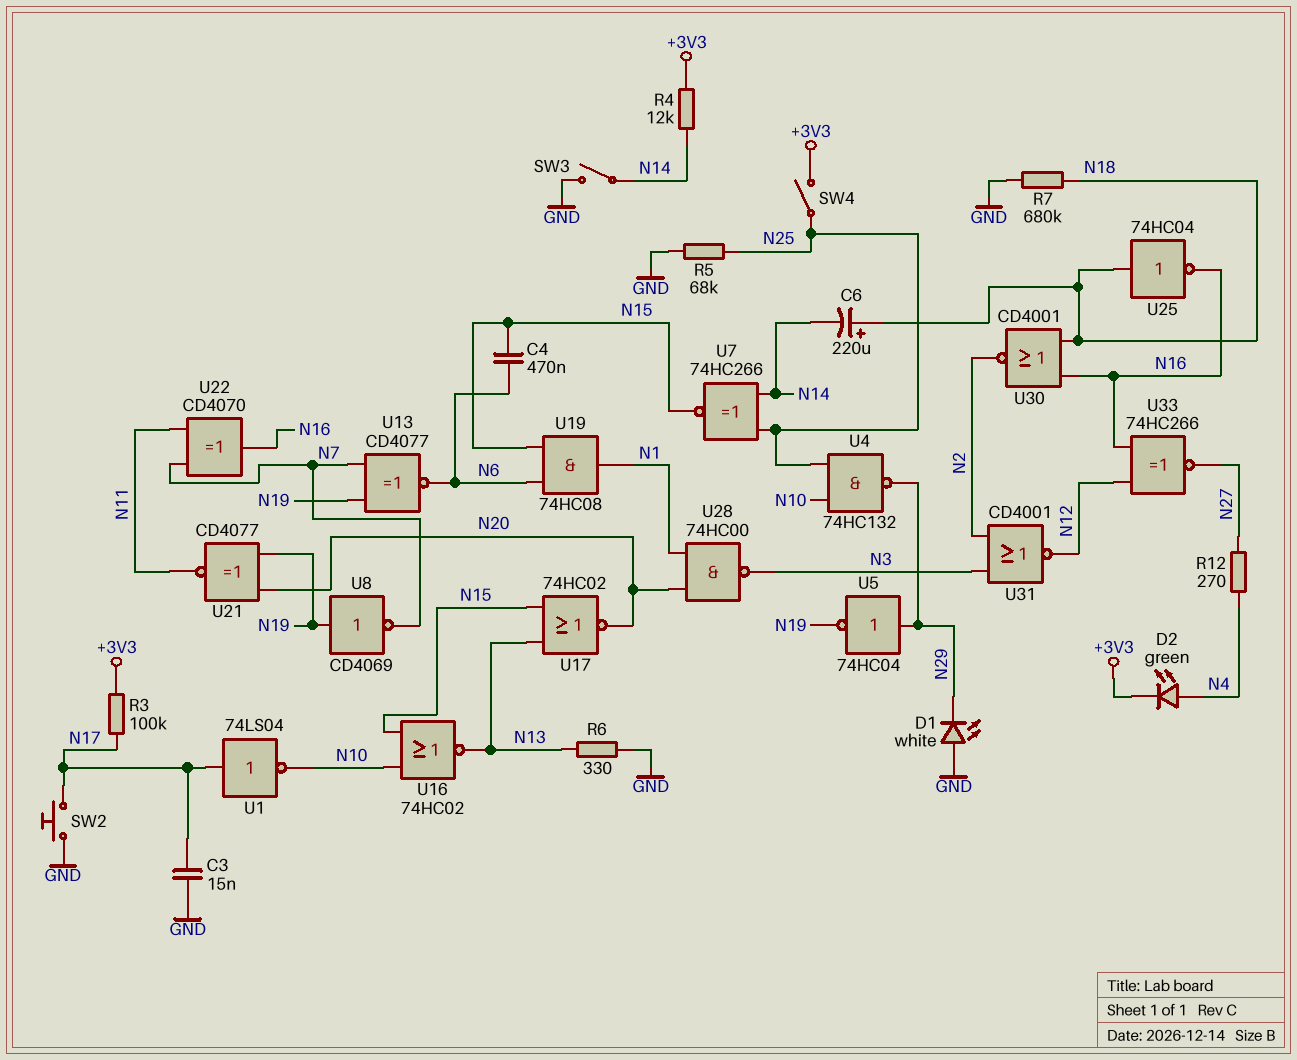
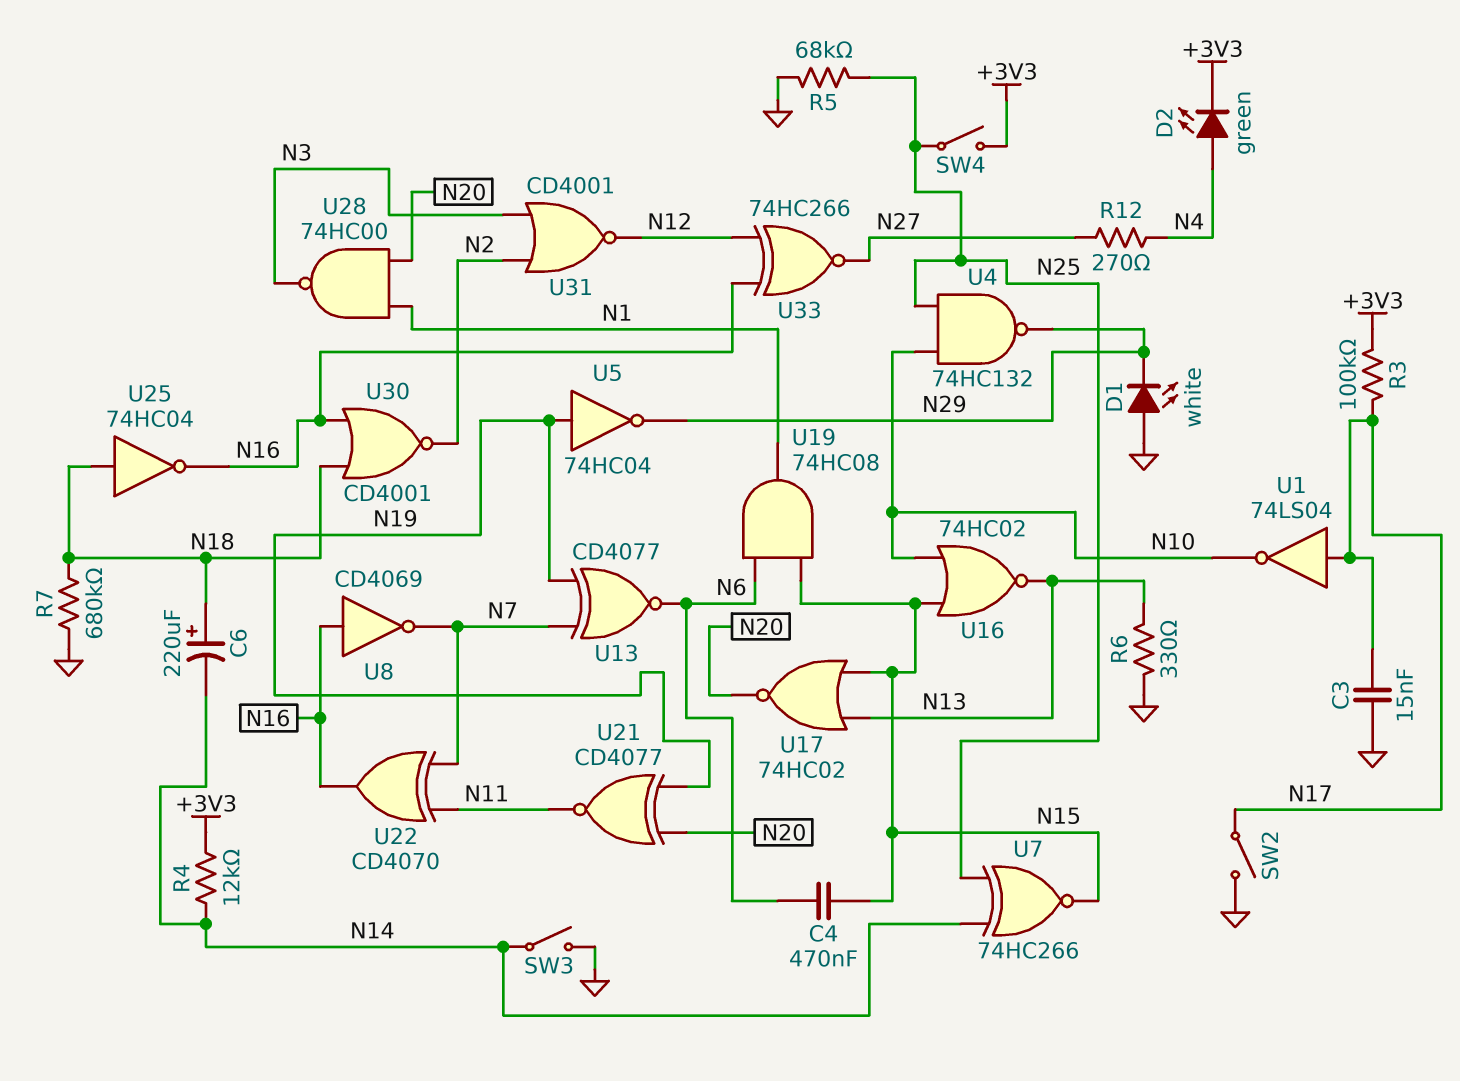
SW2: button (GND, N17) -> switch (GND, N17)
U5: NOT 74HC04 (in N29, out N19) -> NOT 74HC04 (in N19, out N29)
U8: NOT CD4069 (in N19, out N7) -> NOT CD4069 (in N16, out N7)

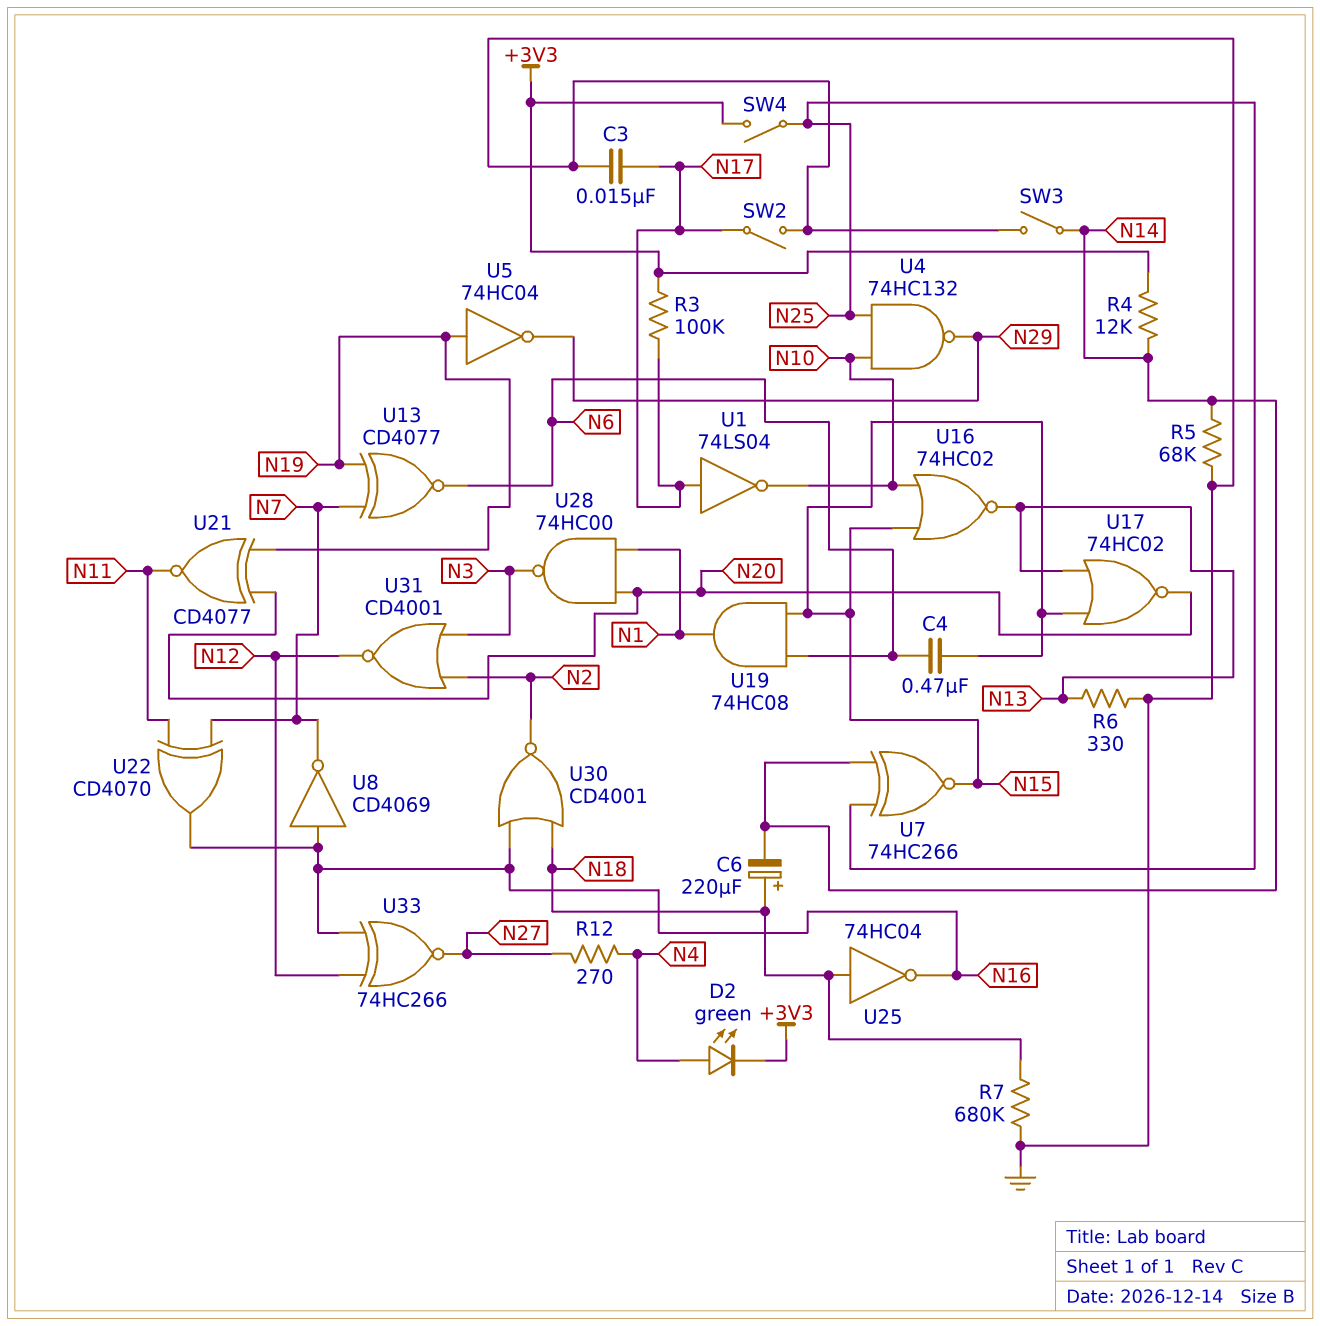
D1: LED white (A GND, K N29) -> none
R5: 68k (GND, N25) -> 68k (GND, N14)

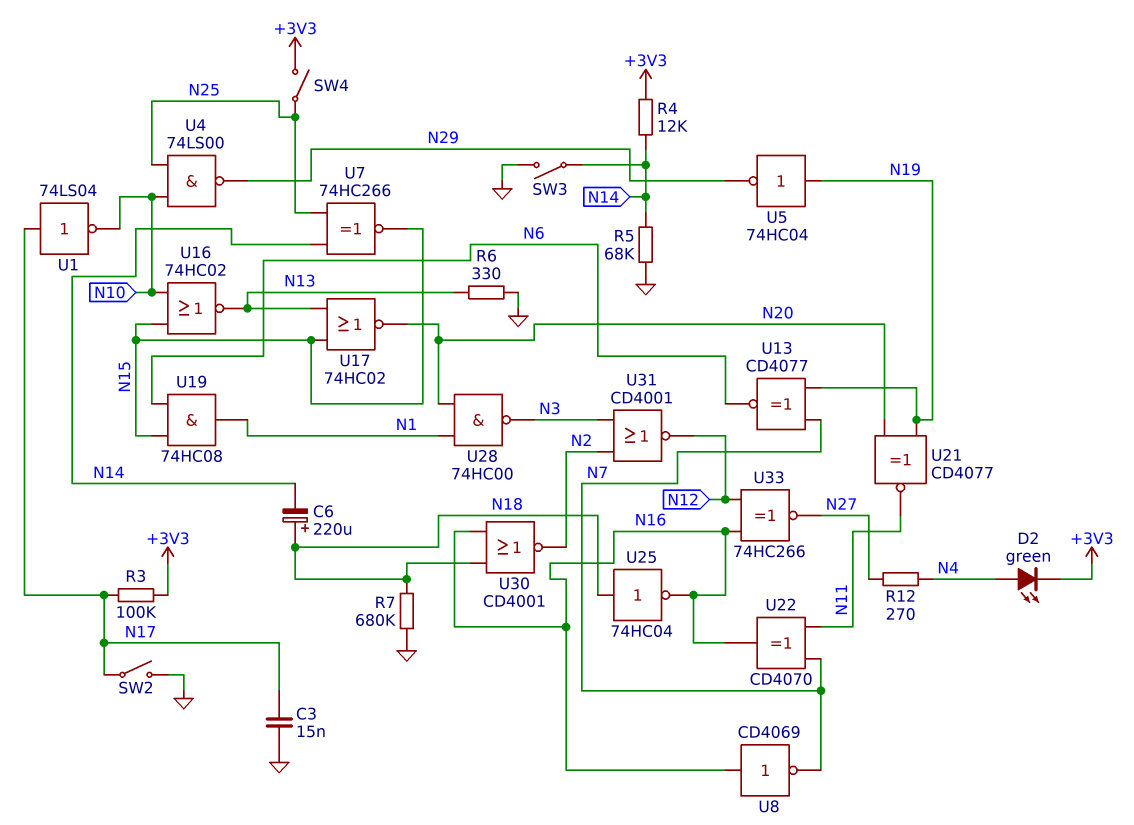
C4: 470nF (N6, N15) -> none
U4: NAND 74HC132 (in N10, in N25, out N29) -> NAND 74LS00 (in N10, in N25, out N29)

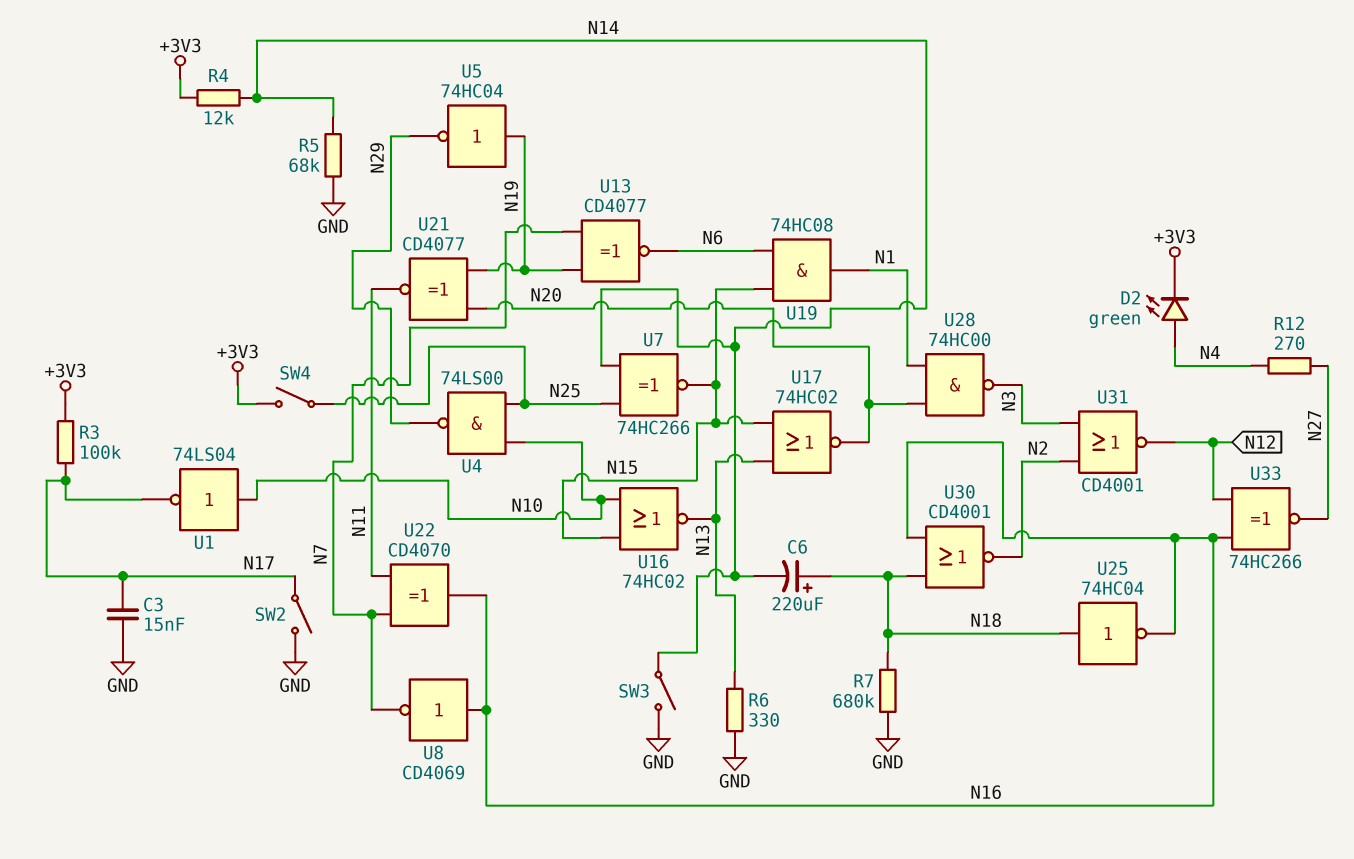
U1: NOT 74LS04 (in N17, out N10) -> NOT 74LS04 (in N10, out N17)

